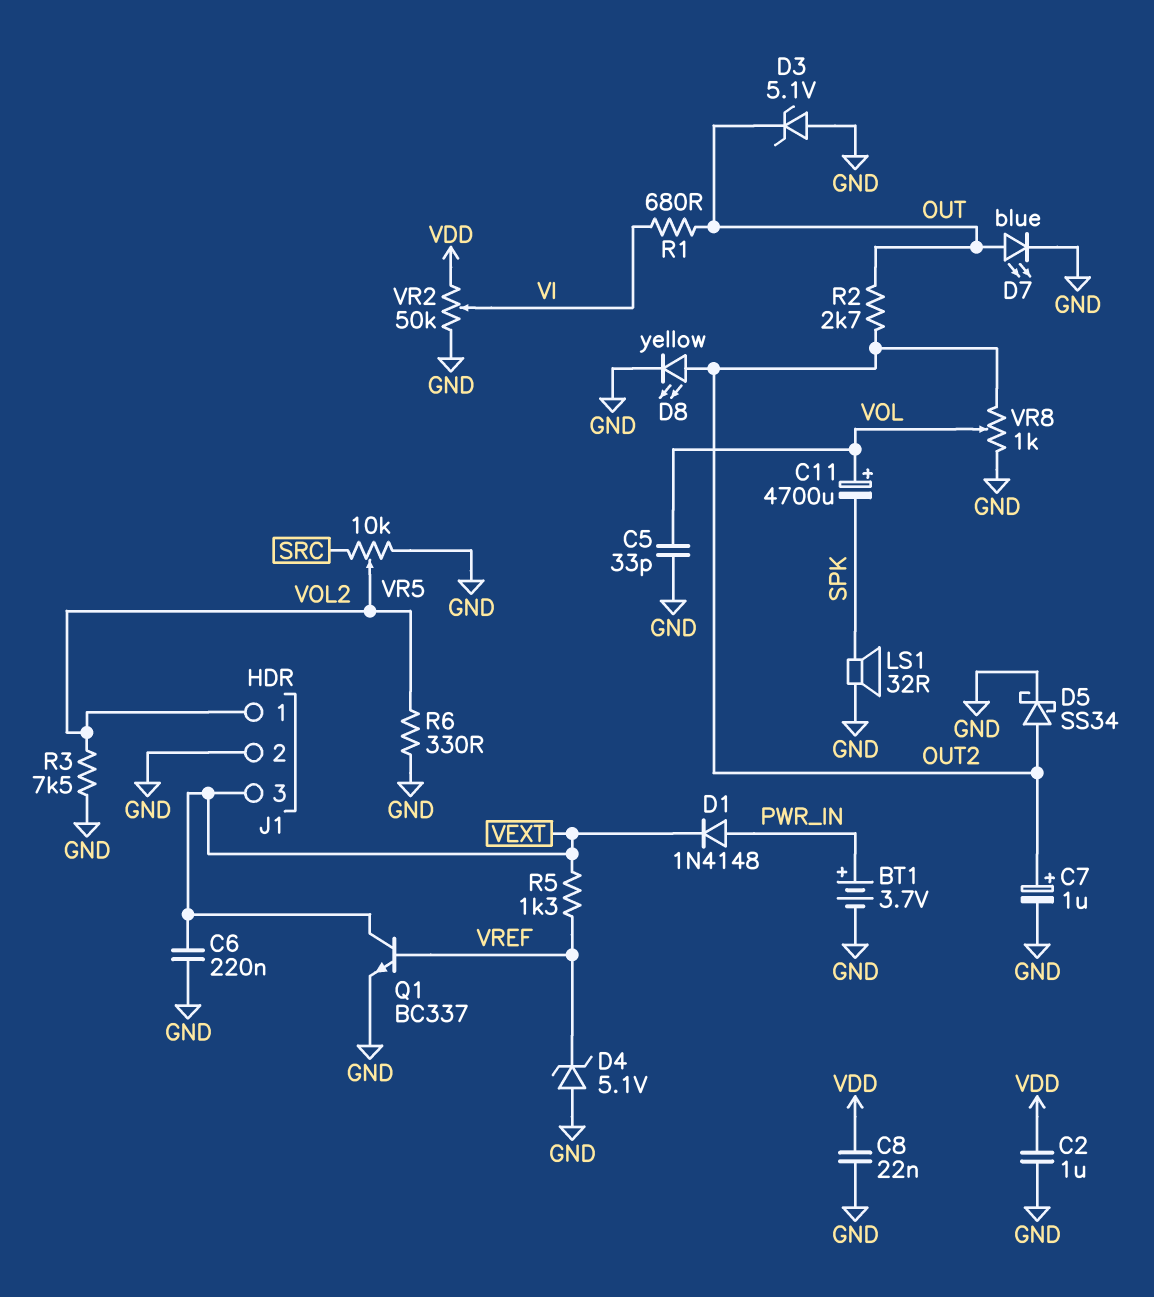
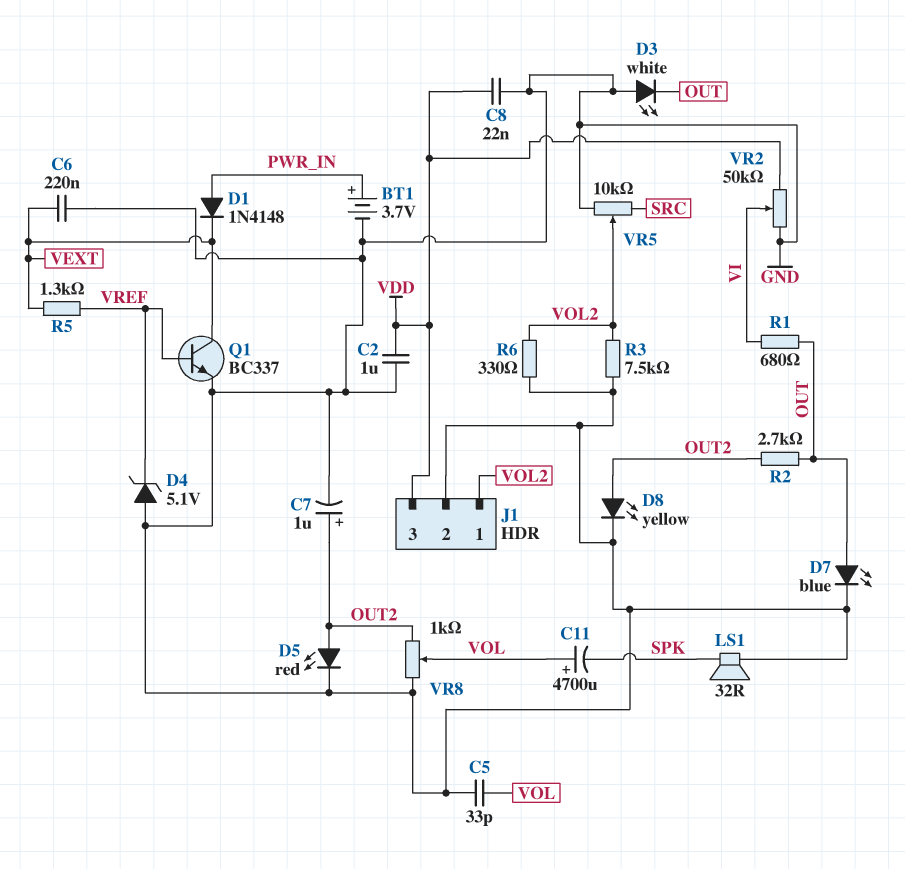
D3: zener 5.1V (A GND, K OUT) -> LED white (A GND, K OUT)
D5: schottky SS34 (A OUT2, K GND) -> LED red (A OUT2, K GND)
J1 pin 3: VEXT -> VDD

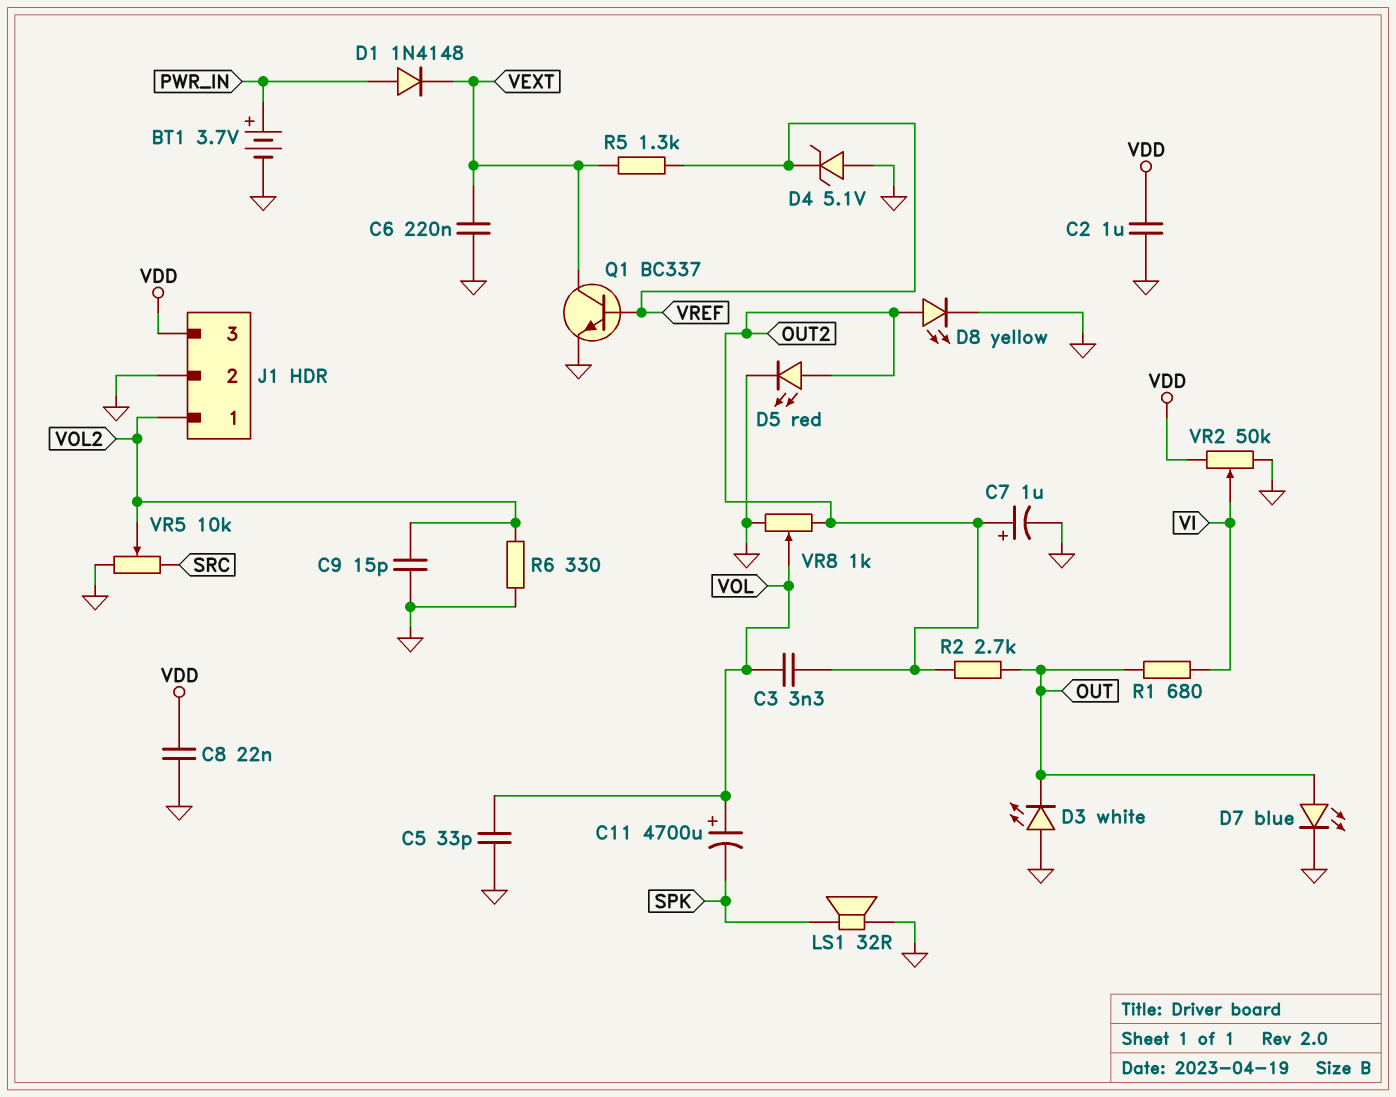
C3: none -> 3.3nF (OUT2, VOL)
C9: none -> 15pF (GND, VOL2)
R3: 7.5k (GND, VOL2) -> none

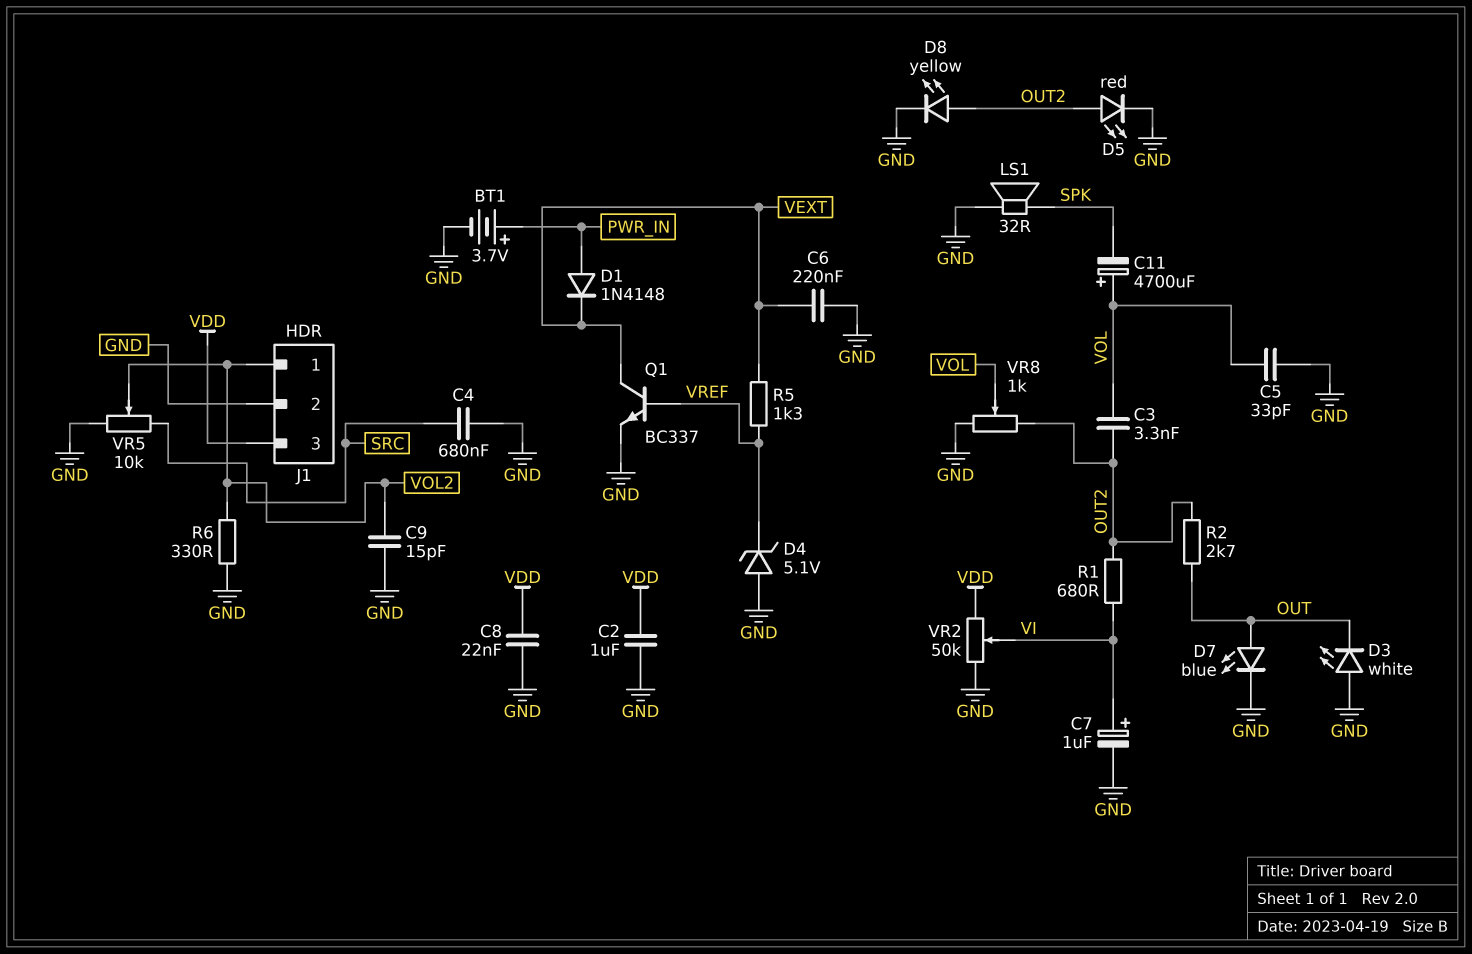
C4: none -> 680nF (GND, SRC)
C7: 1uF (plus OUT2, minus GND) -> 1uF (plus VI, minus GND)
R1: 680 (OUT, VI) -> 680 (OUT2, VI)

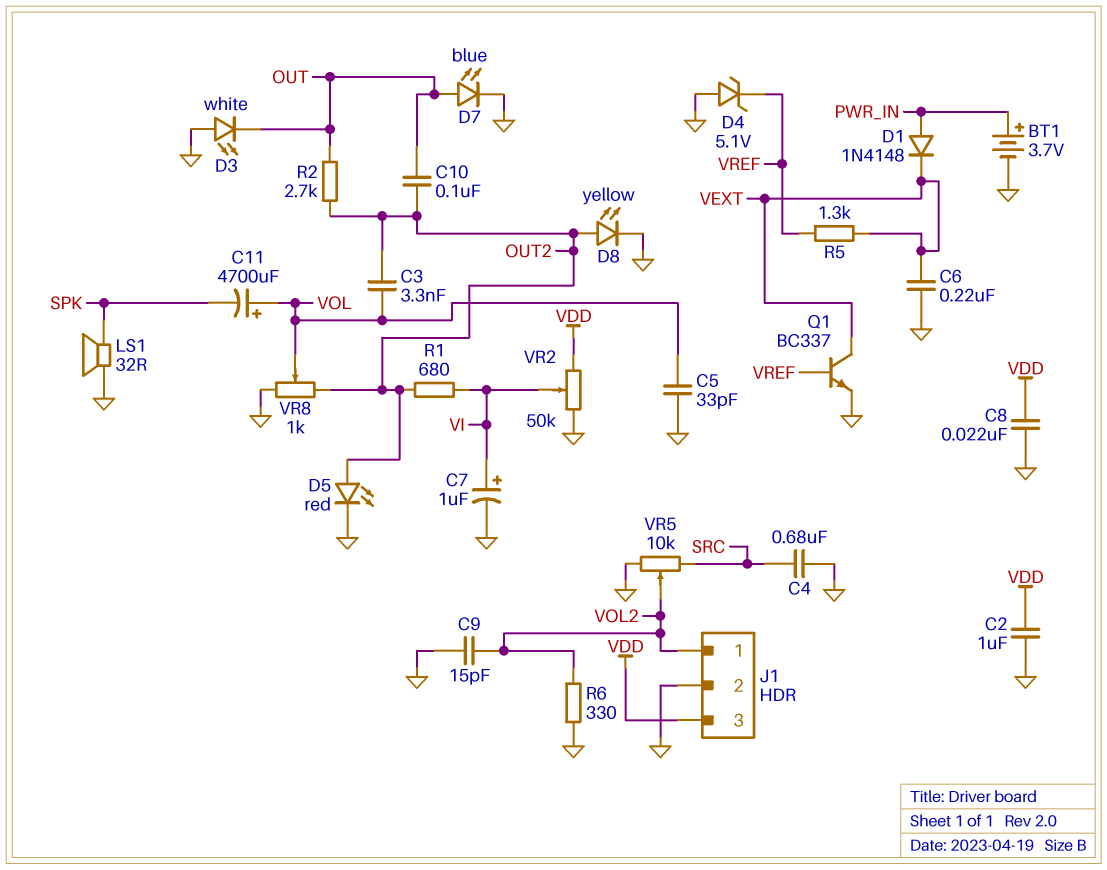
C10: none -> 100nF (OUT, OUT2)

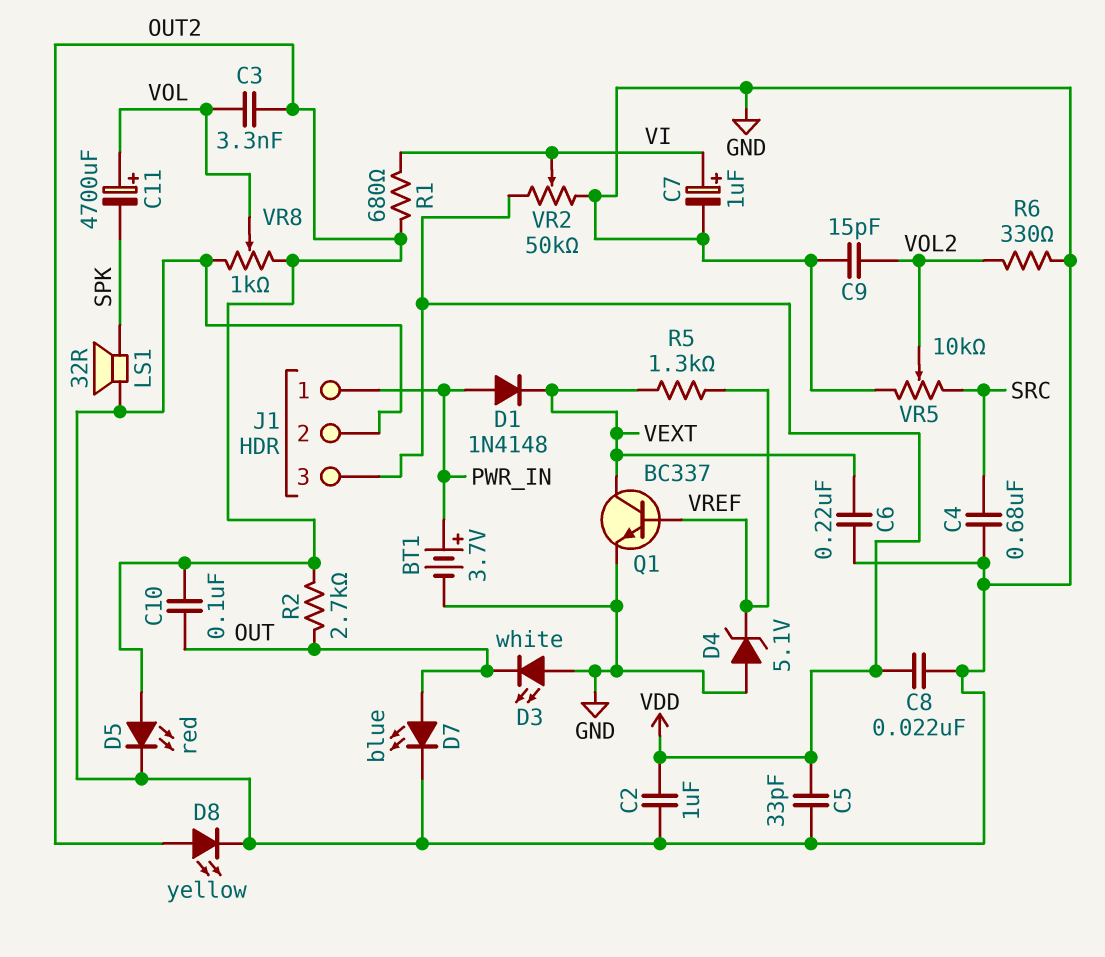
C5: 33pF (GND, VOL) -> 33pF (GND, VDD)
J1 pin 1: VOL2 -> PWR_IN

